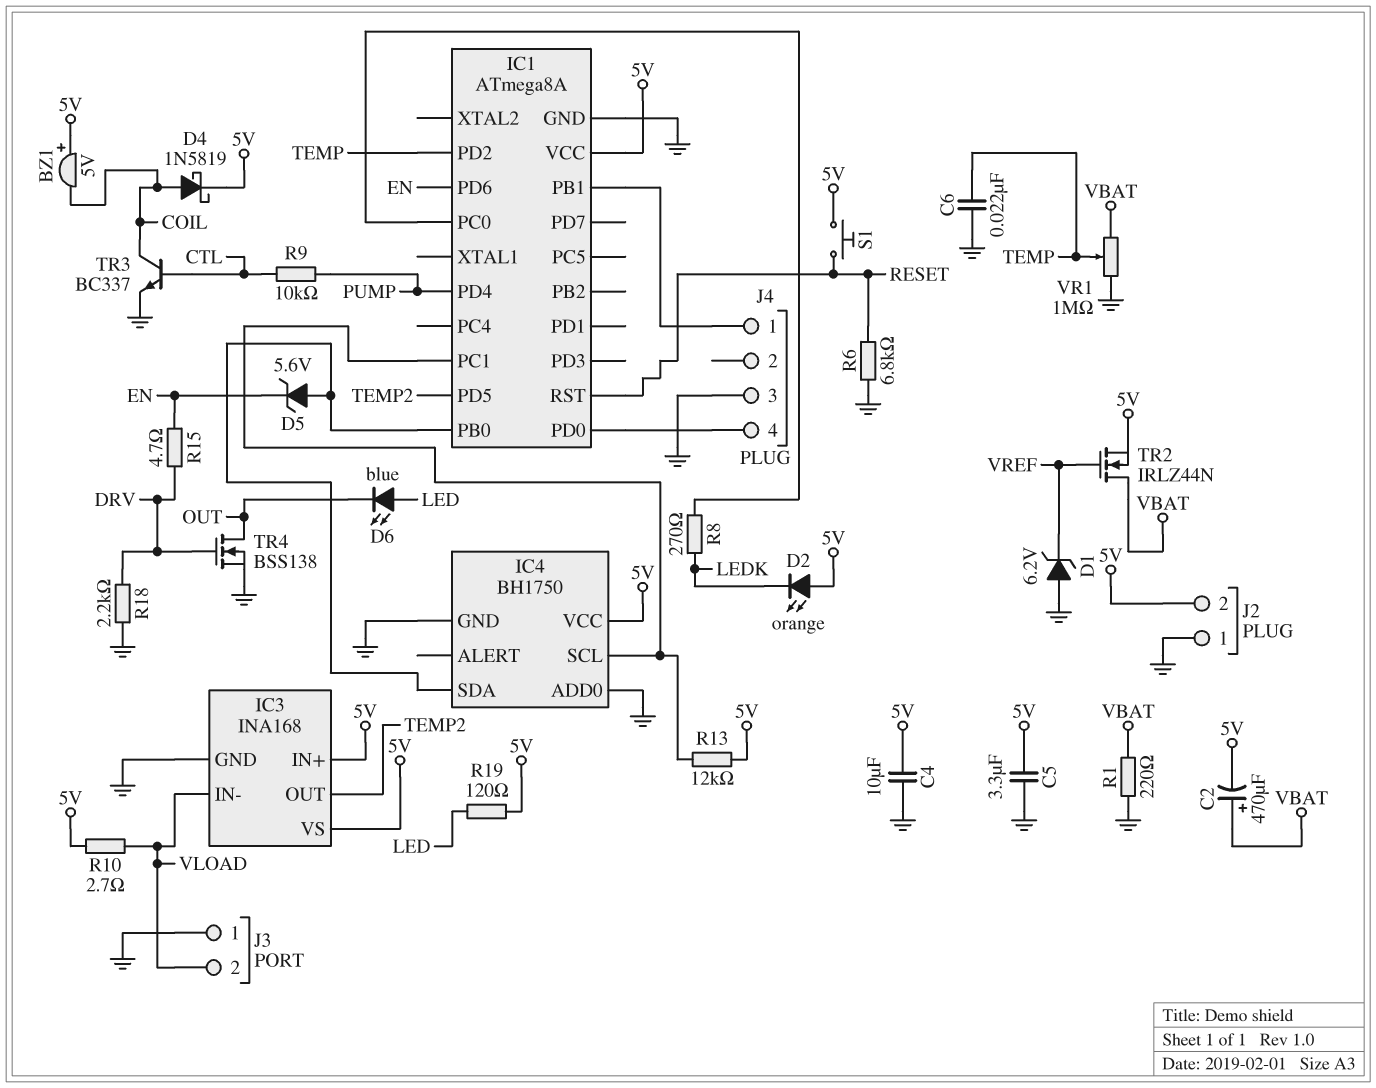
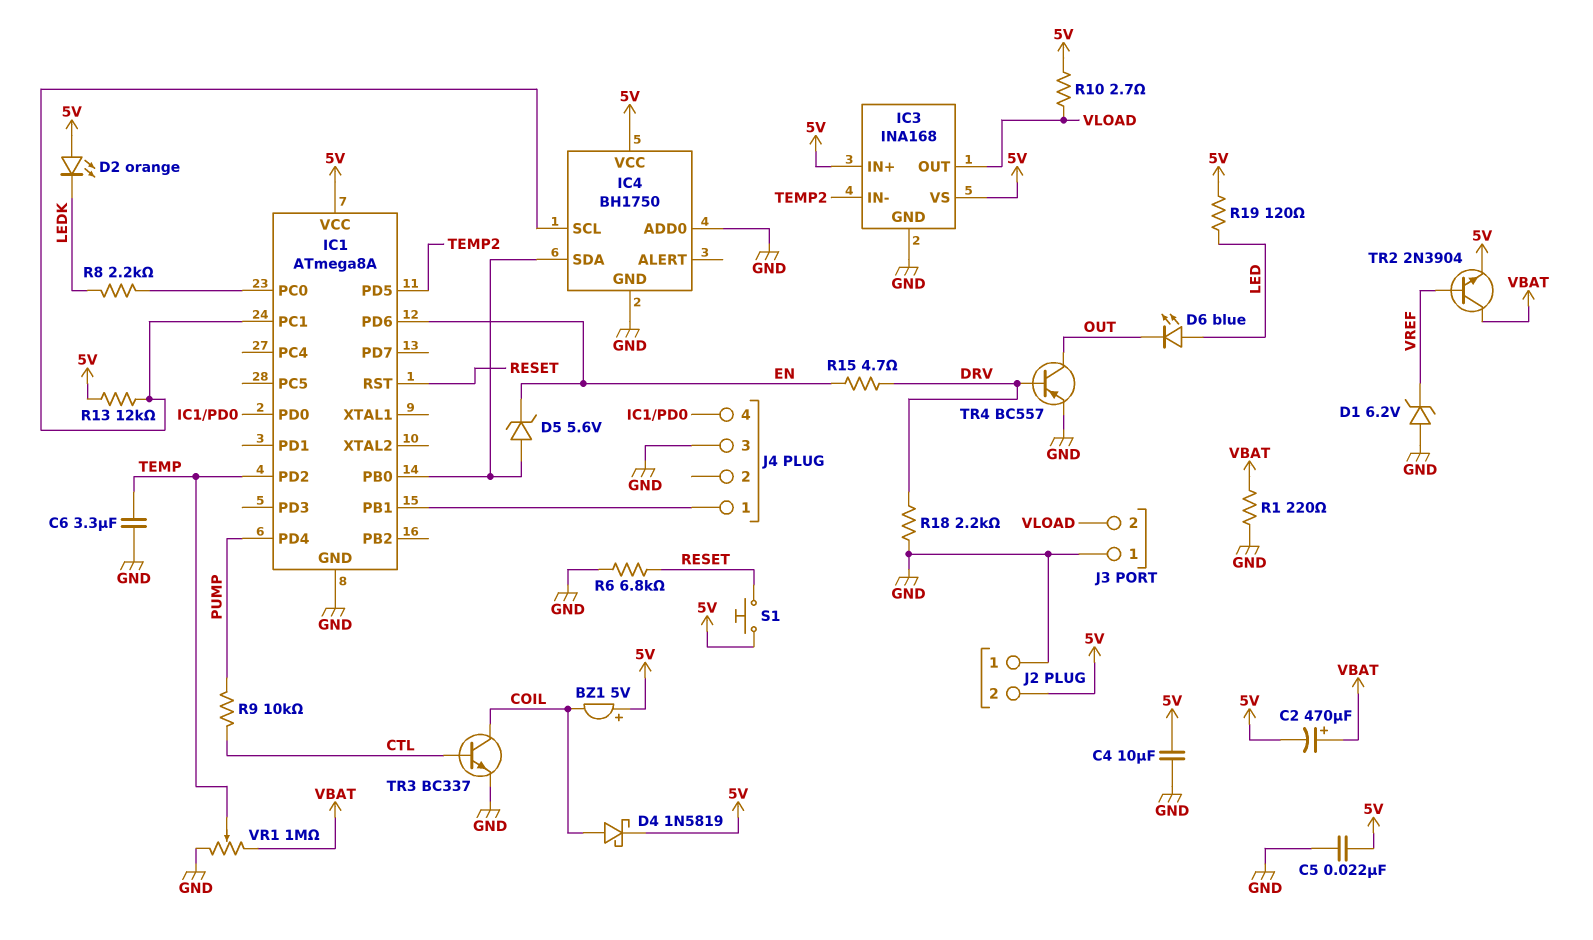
C5: 3.3uF (5V, GND) -> 22nF (5V, GND)
C6: 22nF (GND, TEMP) -> 3.3uF (GND, TEMP)
IC3 pin IN-: VLOAD -> TEMP2
IC3 pin OUT: TEMP2 -> VLOAD
R8: 270 (IC1/PC0, LEDK) -> 2.2k (IC1/PC0, LEDK)
TR2: NMOS IRLZ44N (G VREF, D VBAT, S 5V) -> NPN 2N3904 (B VREF, C VBAT, E 5V)
TR4: NMOS BSS138 (G DRV, D OUT, S GND) -> PNP BC557 (B DRV, C OUT, E GND)

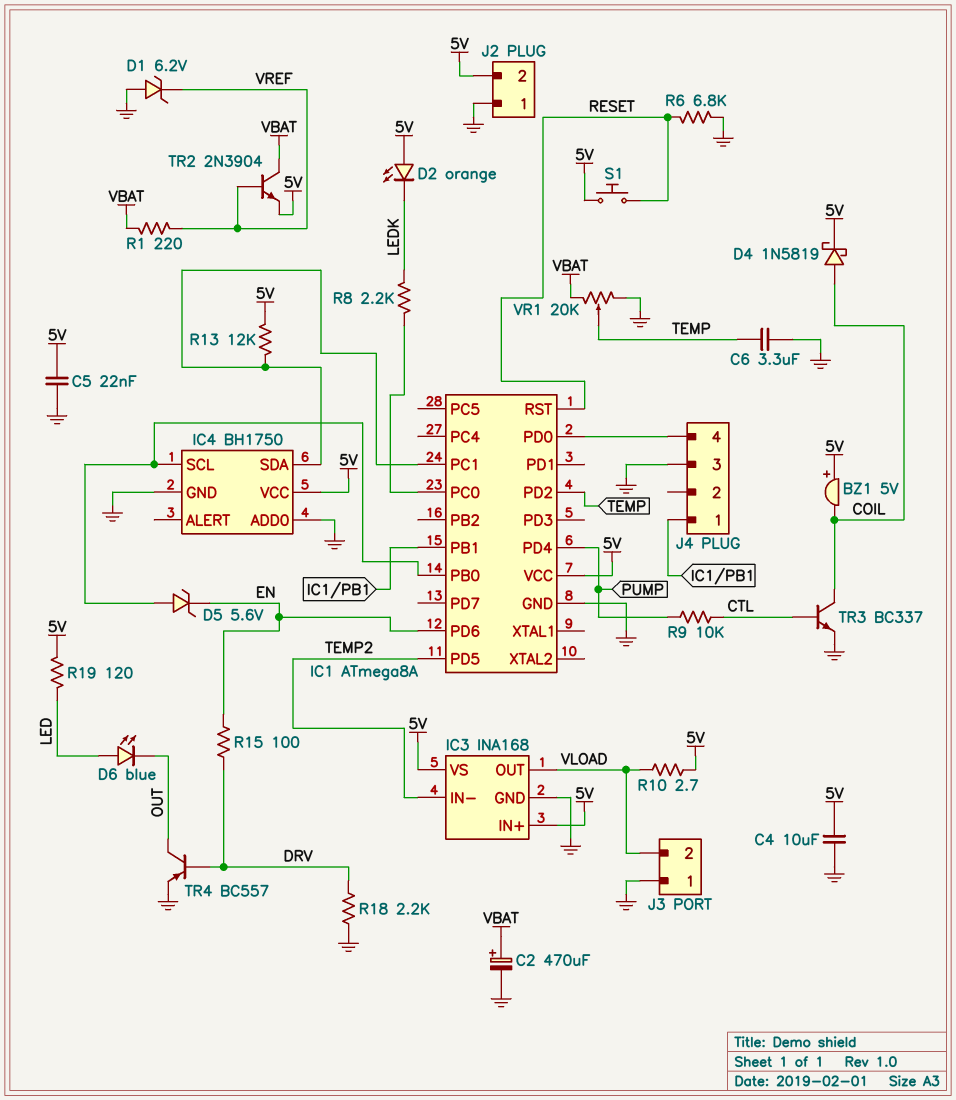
C2: 470uF (plus VBAT, minus 5V) -> 470uF (plus VBAT, minus GND)
IC4 pin SCL: IC1/PC1 -> IC1/PB0
IC4 pin SDA: IC1/PB0 -> IC1/PC1
R1: 220 (GND, VBAT) -> 220 (VBAT, VREF)
R15: 4.7 (DRV, EN) -> 100 (DRV, EN)
VR1: 1M (GND, VBAT, wiper TEMP) -> 20k (GND, VBAT, wiper TEMP)

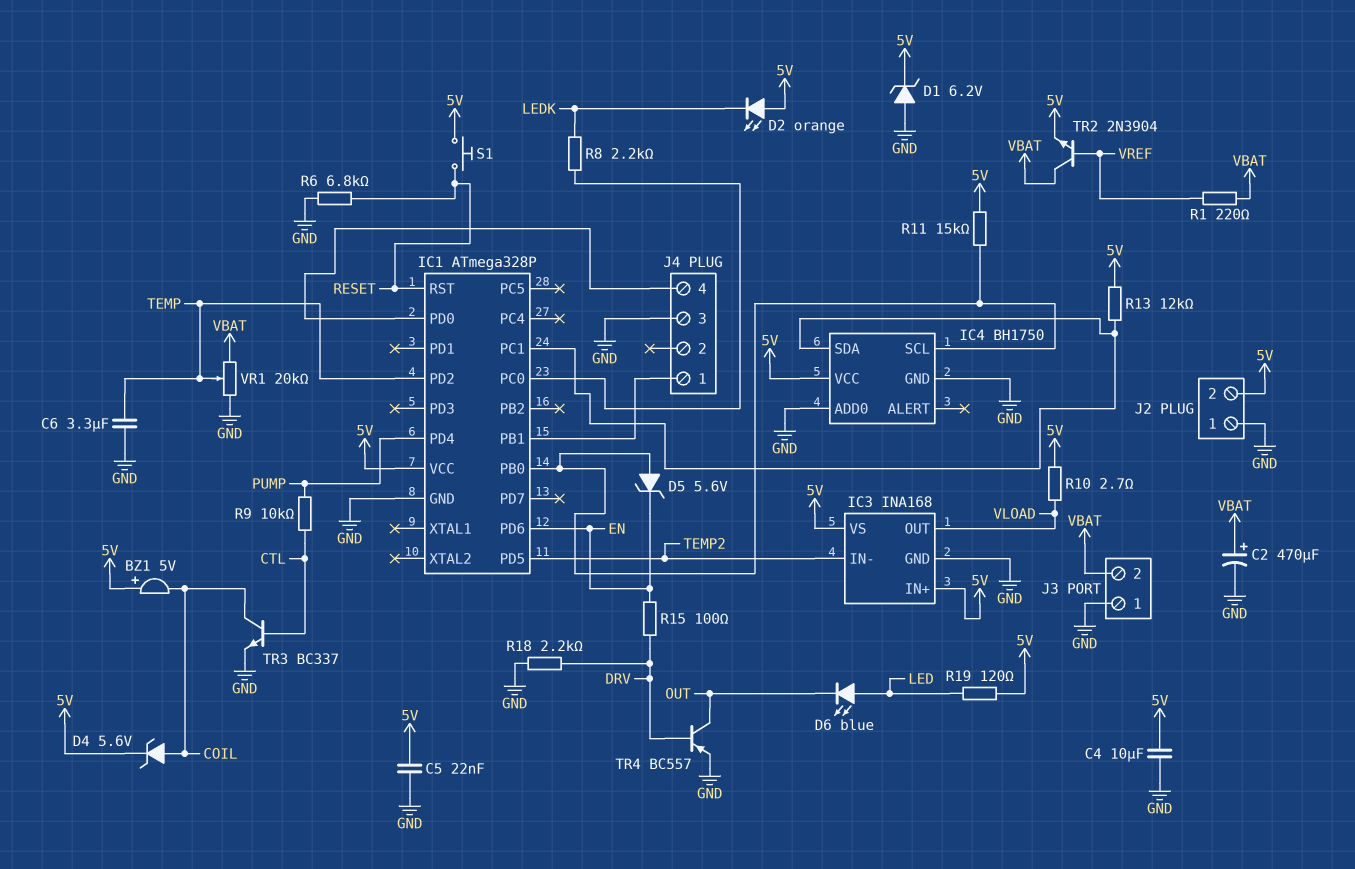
D1: zener 6.2V (A GND, K VREF) -> zener 6.2V (A GND, K 5V)
D4: schottky 1N5819 (A COIL, K 5V) -> zener 5.6V (A COIL, K 5V)
IC1: ATmega8A -> ATmega328P
J3 pin 2: VLOAD -> VBAT
R11: none -> 15k (5V, IC1/PB0)

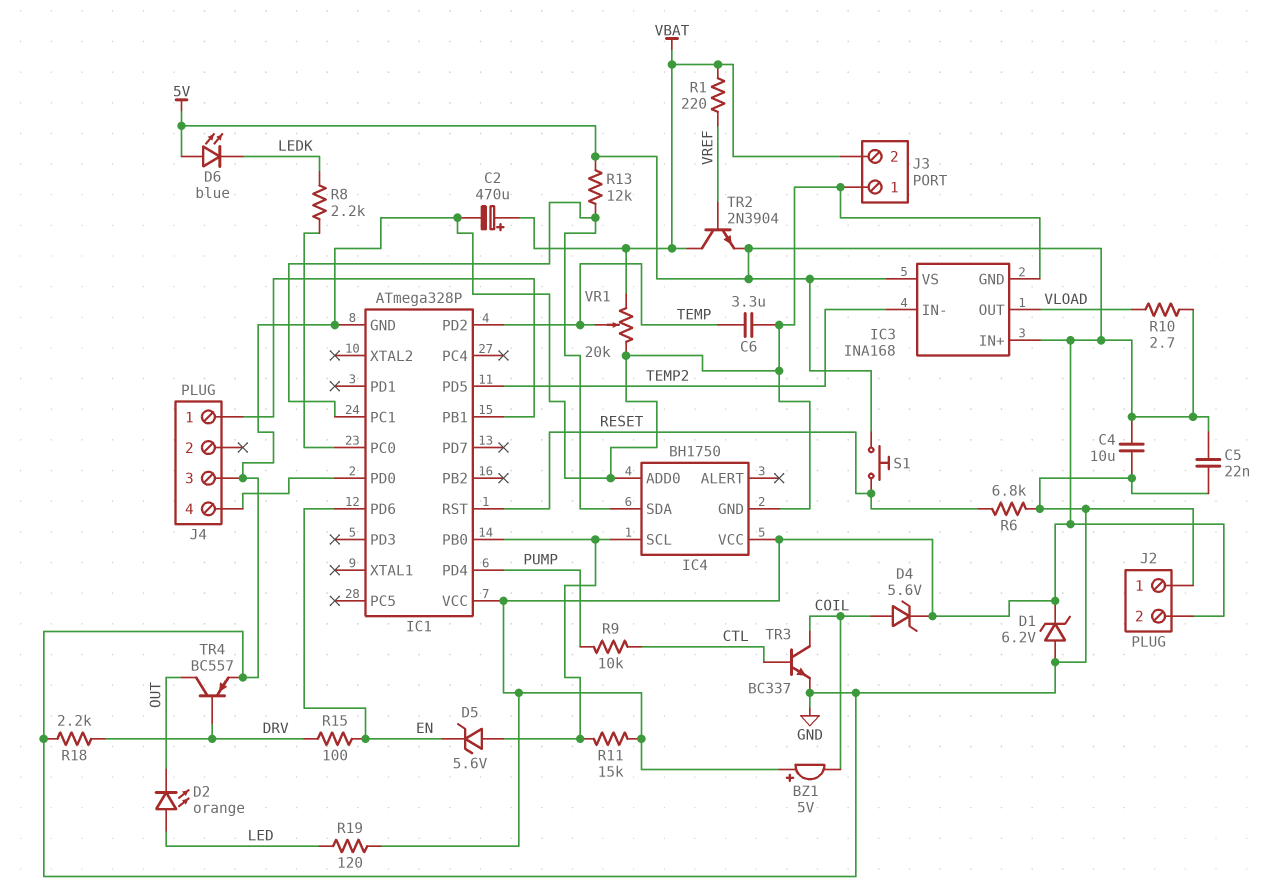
D2: LED orange (A 5V, K LEDK) -> LED orange (A LED, K OUT)
D6: LED blue (A LED, K OUT) -> LED blue (A 5V, K LEDK)

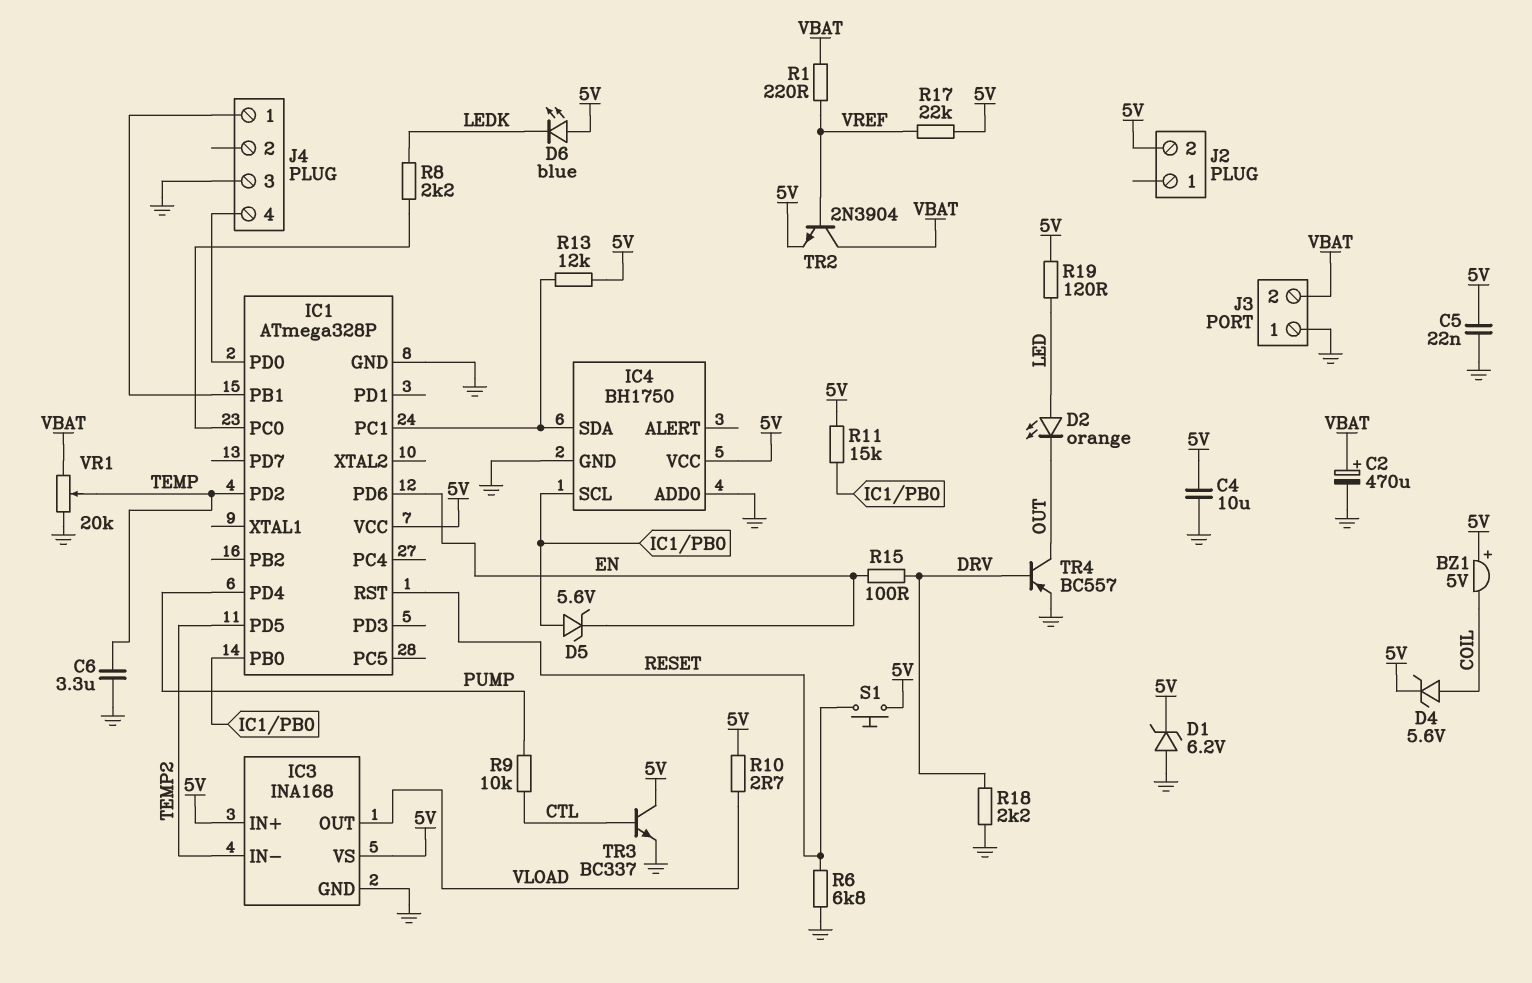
J2 pin 1: GND -> none
R17: none -> 22k (5V, VREF)
TR3: NPN BC337 (B CTL, C COIL, E GND) -> NPN BC337 (B CTL, C 5V, E GND)

